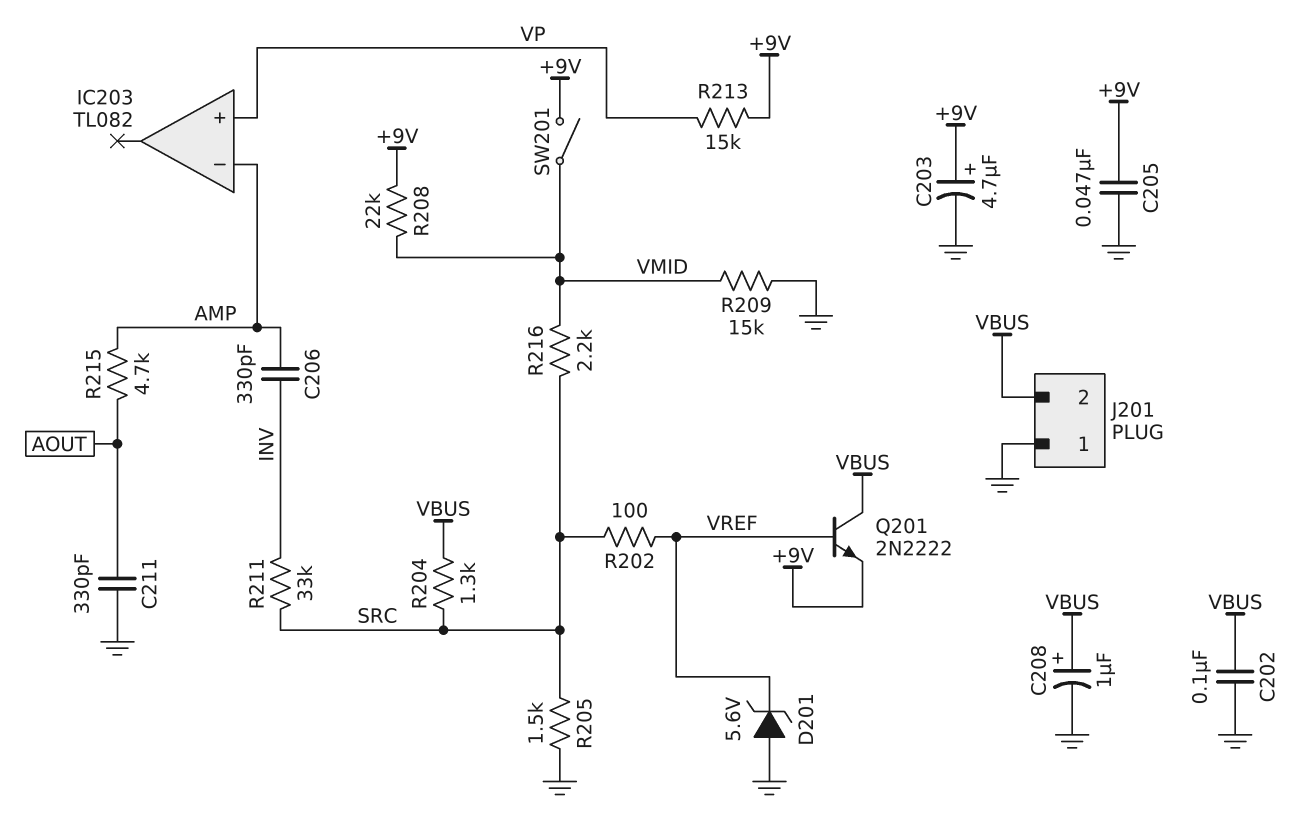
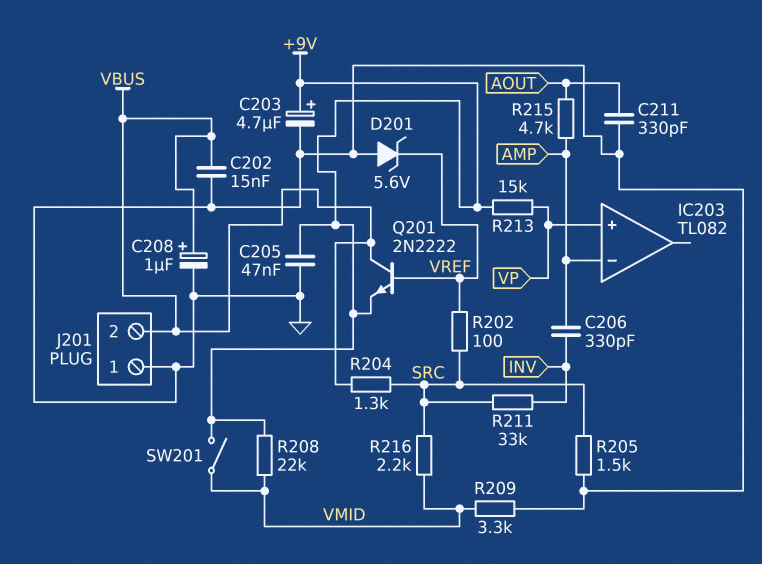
C202: 100nF (GND, VBUS) -> 15nF (GND, VBUS)
R209: 15k (GND, VMID) -> 3.3k (GND, VMID)

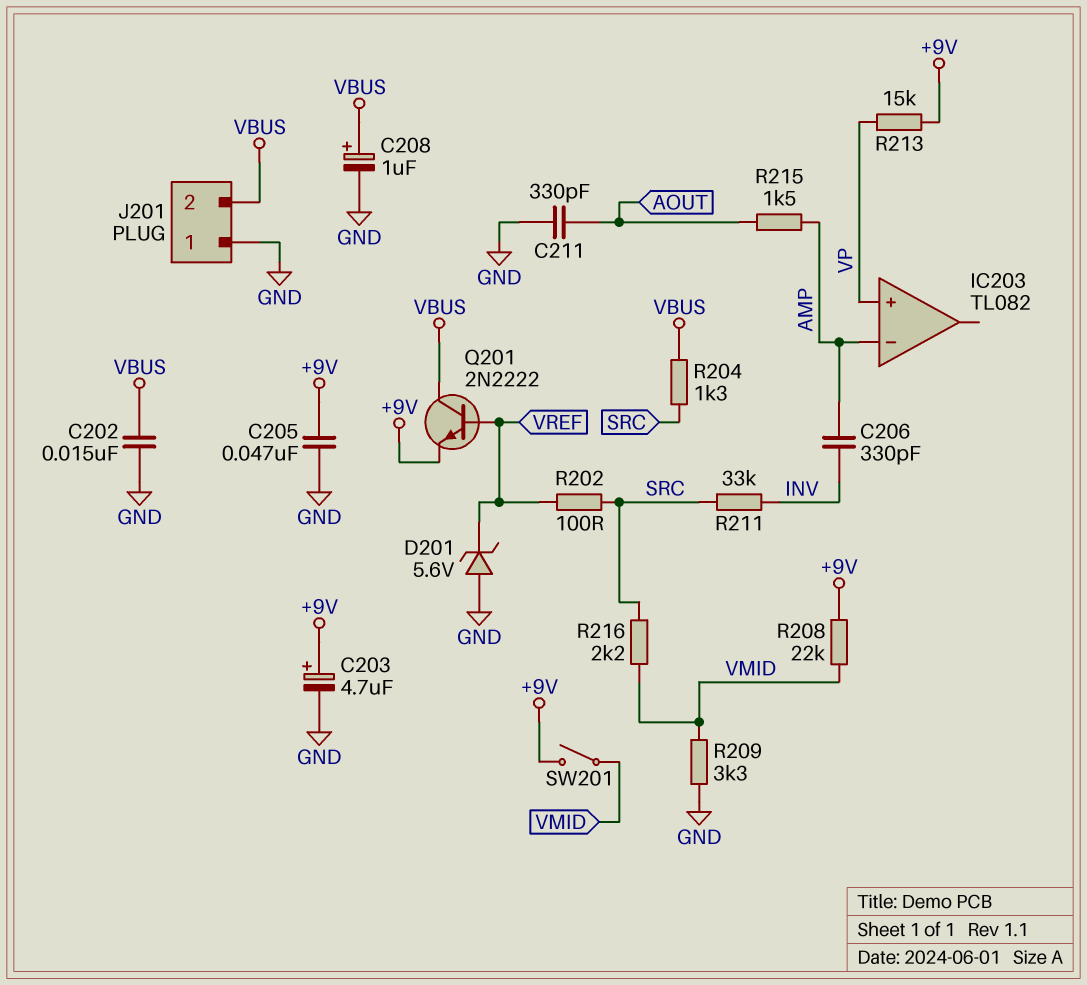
R205: 1.5k (GND, SRC) -> none
R215: 4.7k (AMP, AOUT) -> 1.5k (AMP, AOUT)

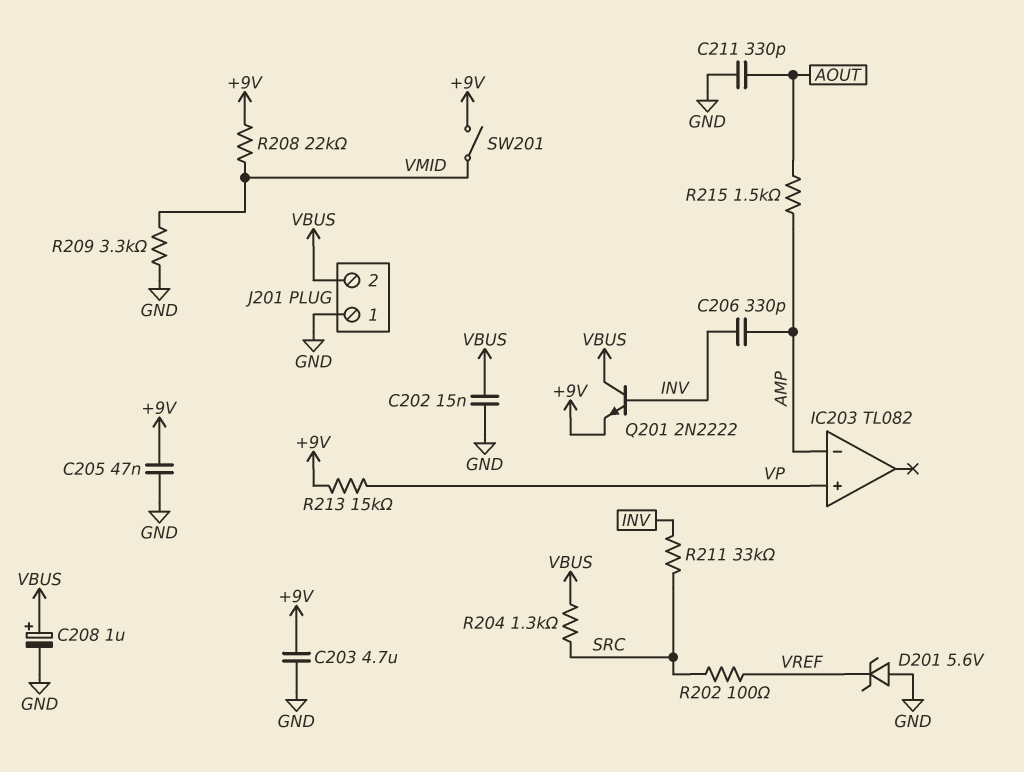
C203: 4.7uF (plus +9V, minus GND) -> 4.7uF (+9V, GND)
Q201: NPN 2N2222 (B VREF, C VBUS, E +9V) -> NPN 2N2222 (B INV, C VBUS, E +9V)
R216: 2.2k (SRC, VMID) -> none

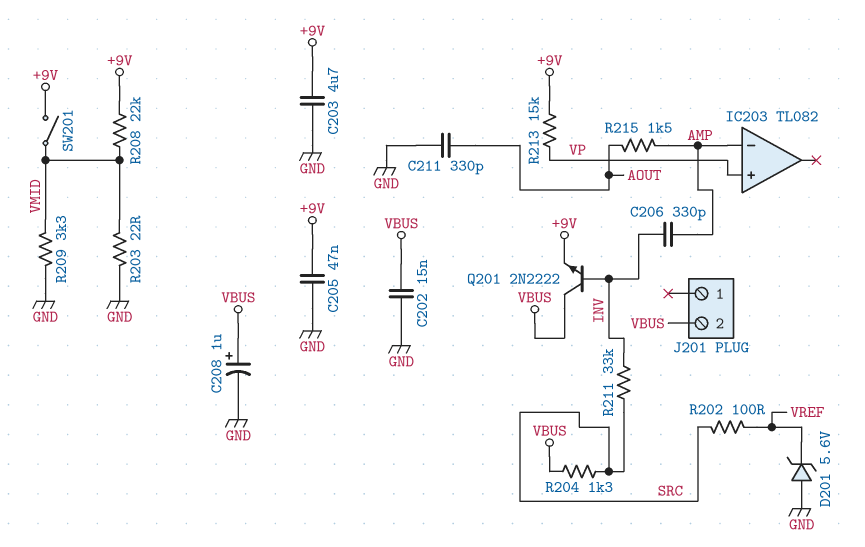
J201 pin 1: GND -> none
R203: none -> 22 (GND, VMID)

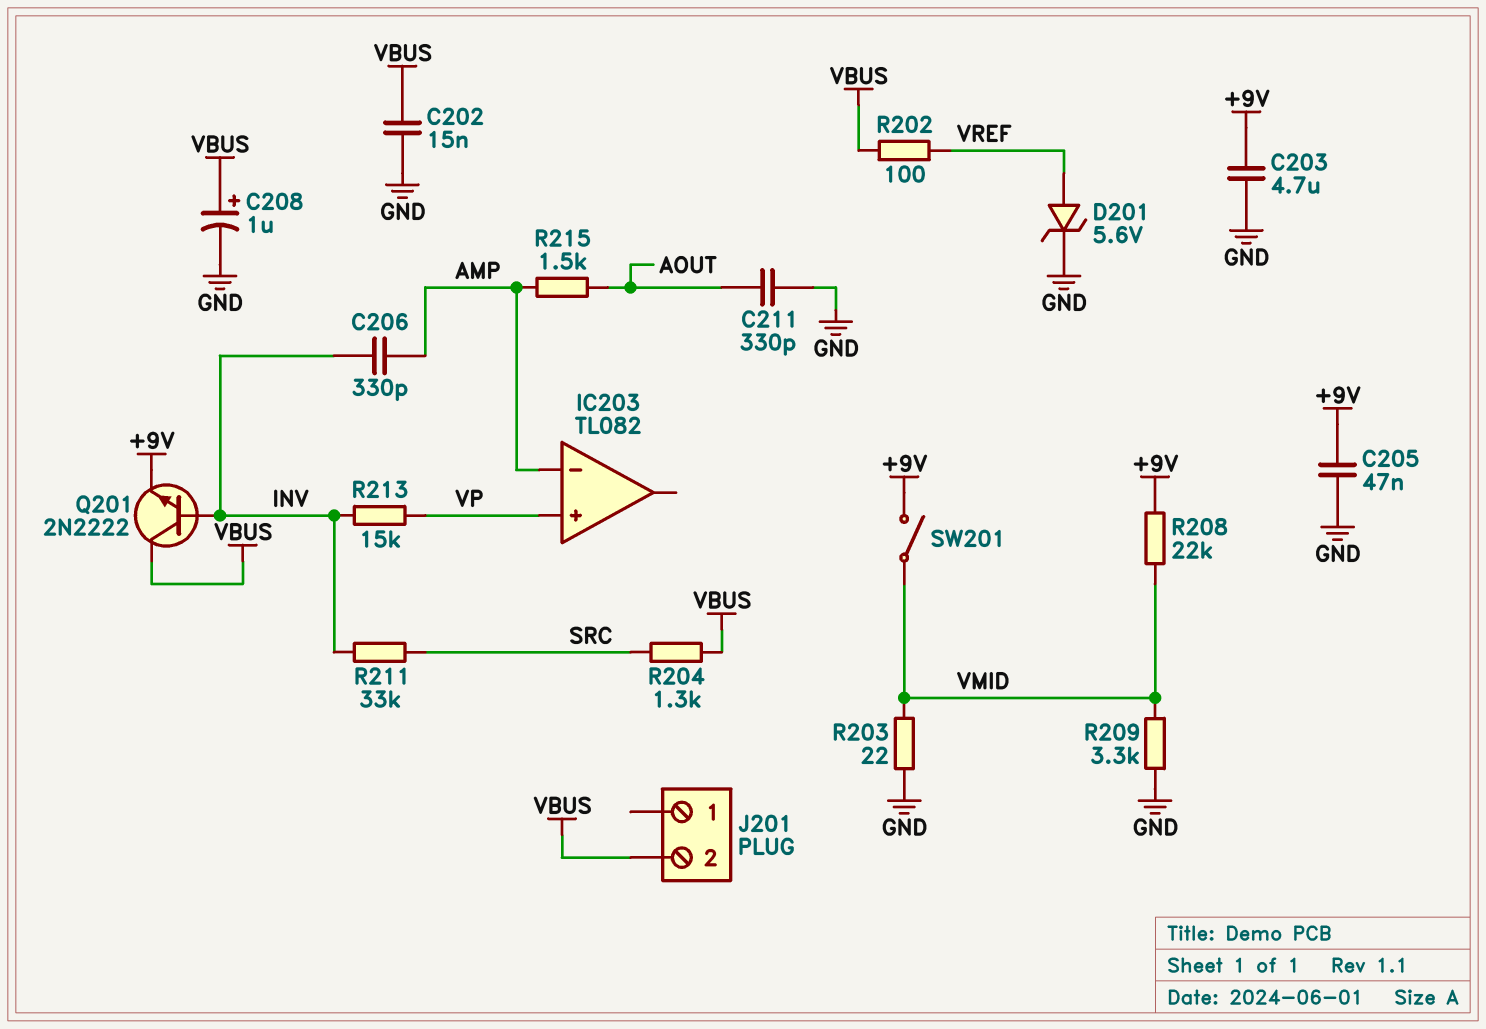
D201: zener 5.6V (A GND, K VREF) -> zener 5.6V (A VREF, K GND)
R202: 100 (SRC, VREF) -> 100 (VBUS, VREF)
R213: 15k (+9V, VP) -> 15k (INV, VP)

